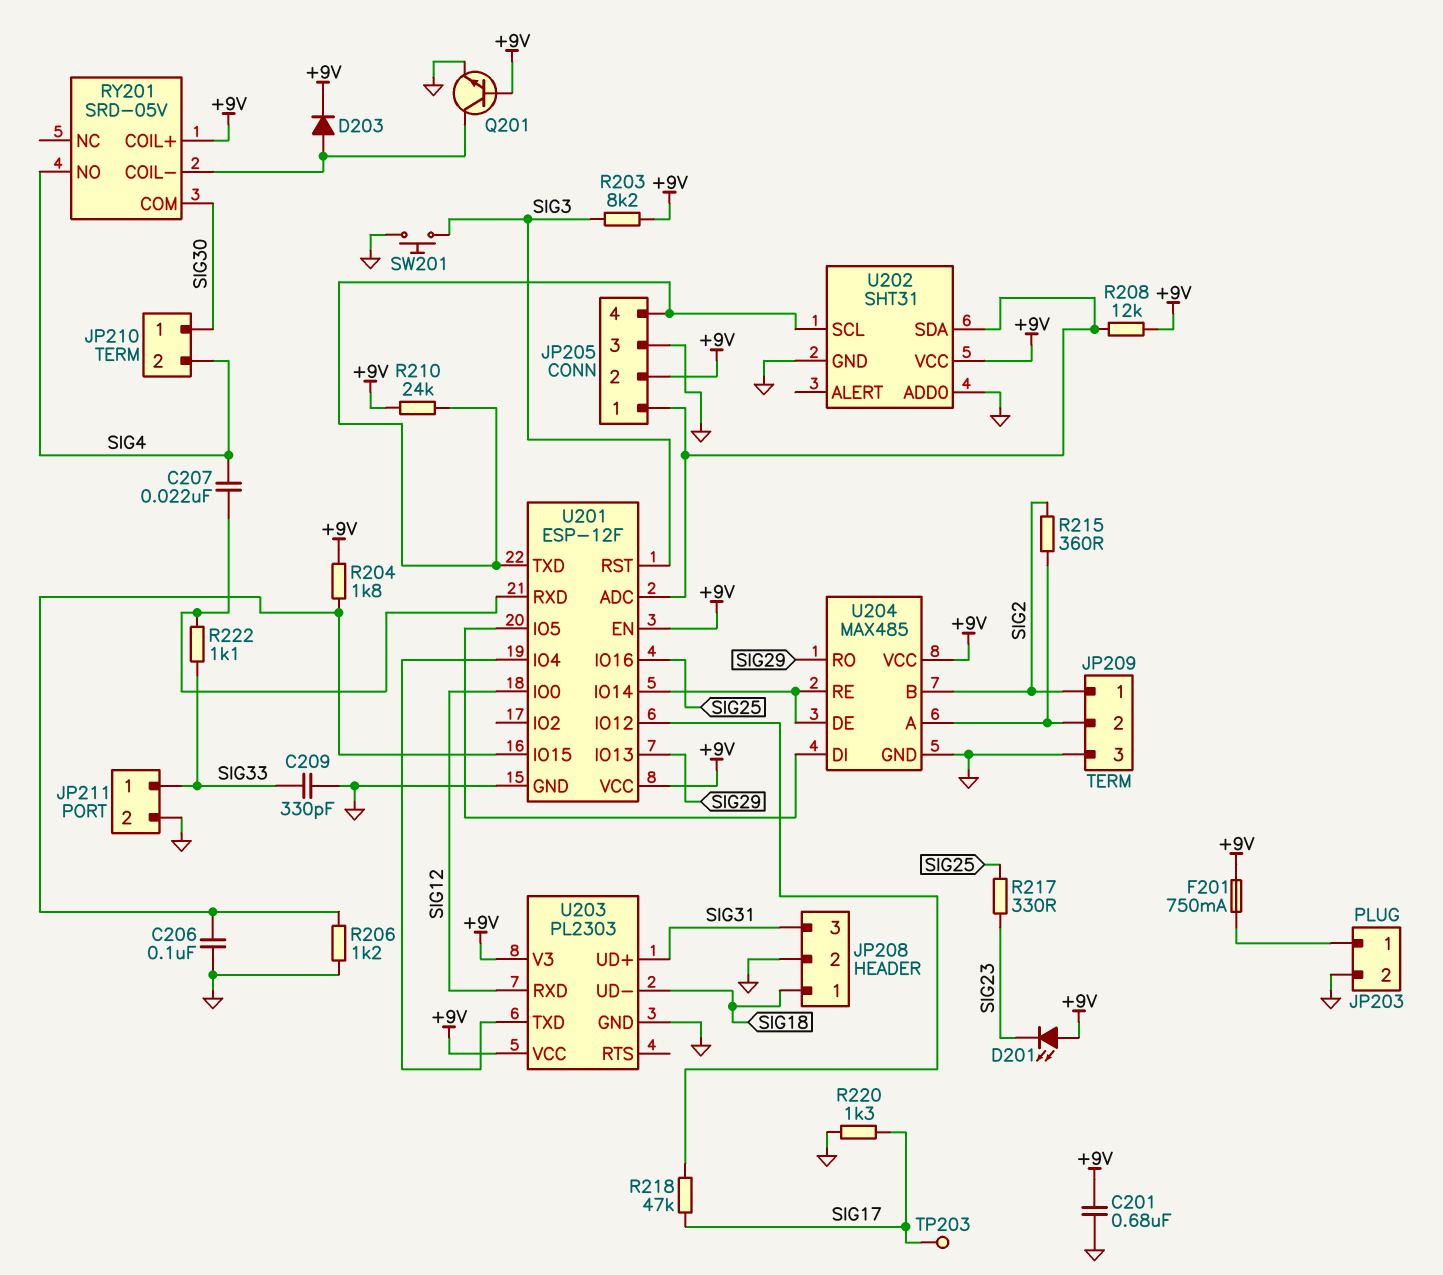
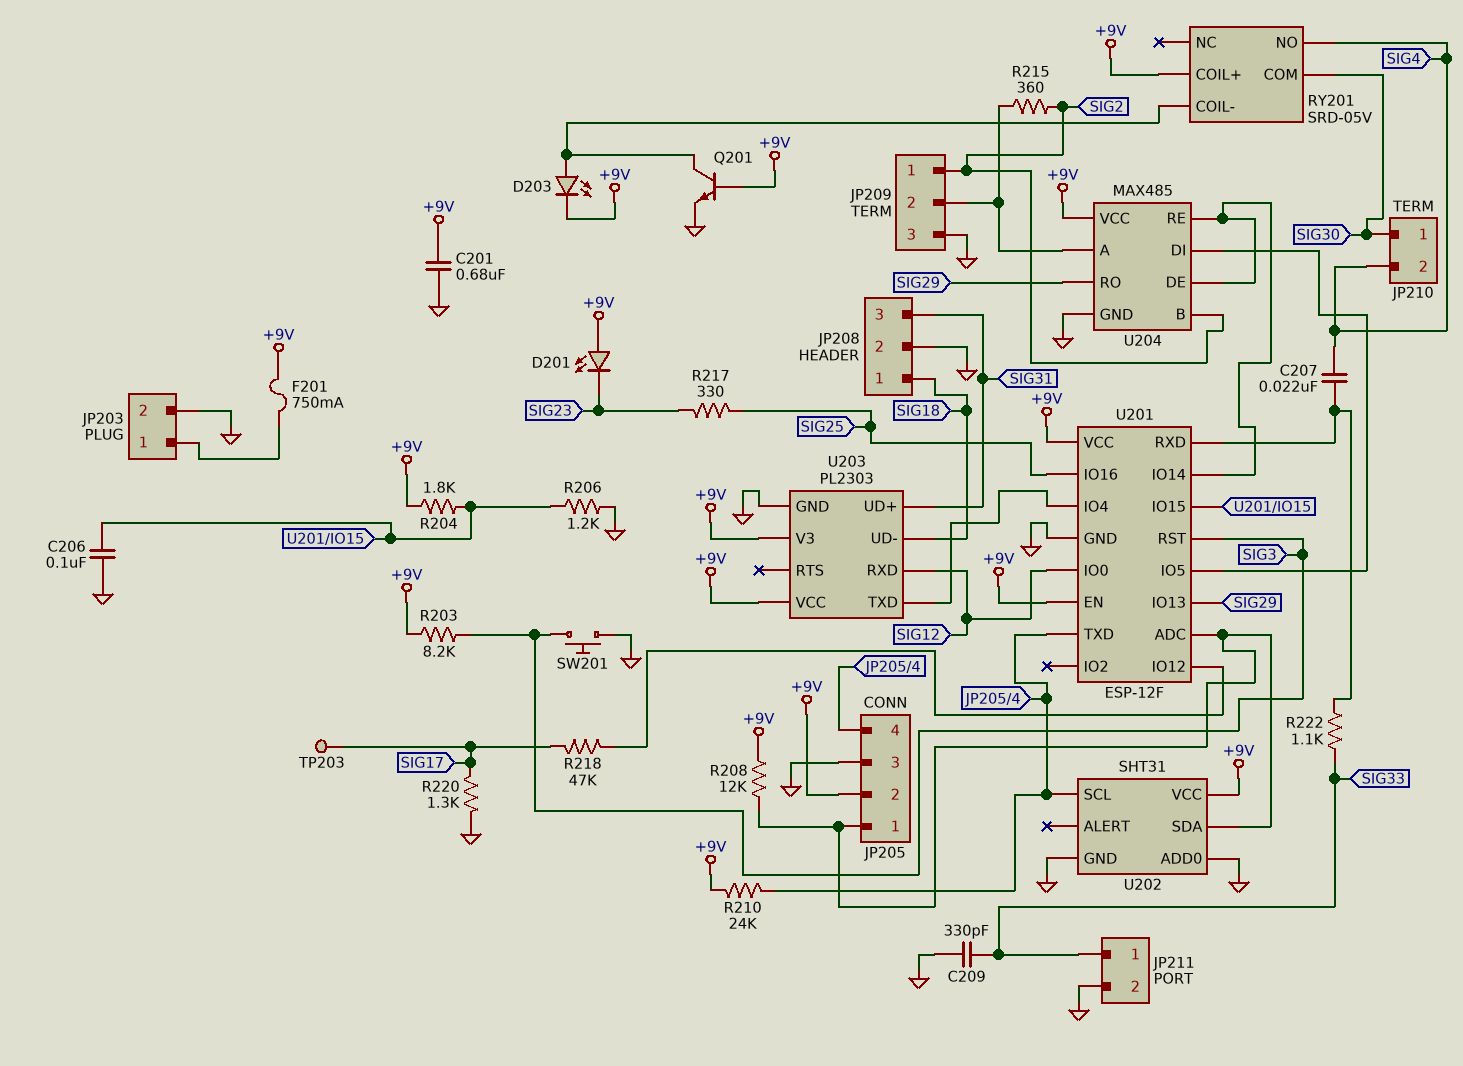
D203: diode (A RY201/COIL-, K +9V) -> LED (A RY201/COIL-, K +9V)

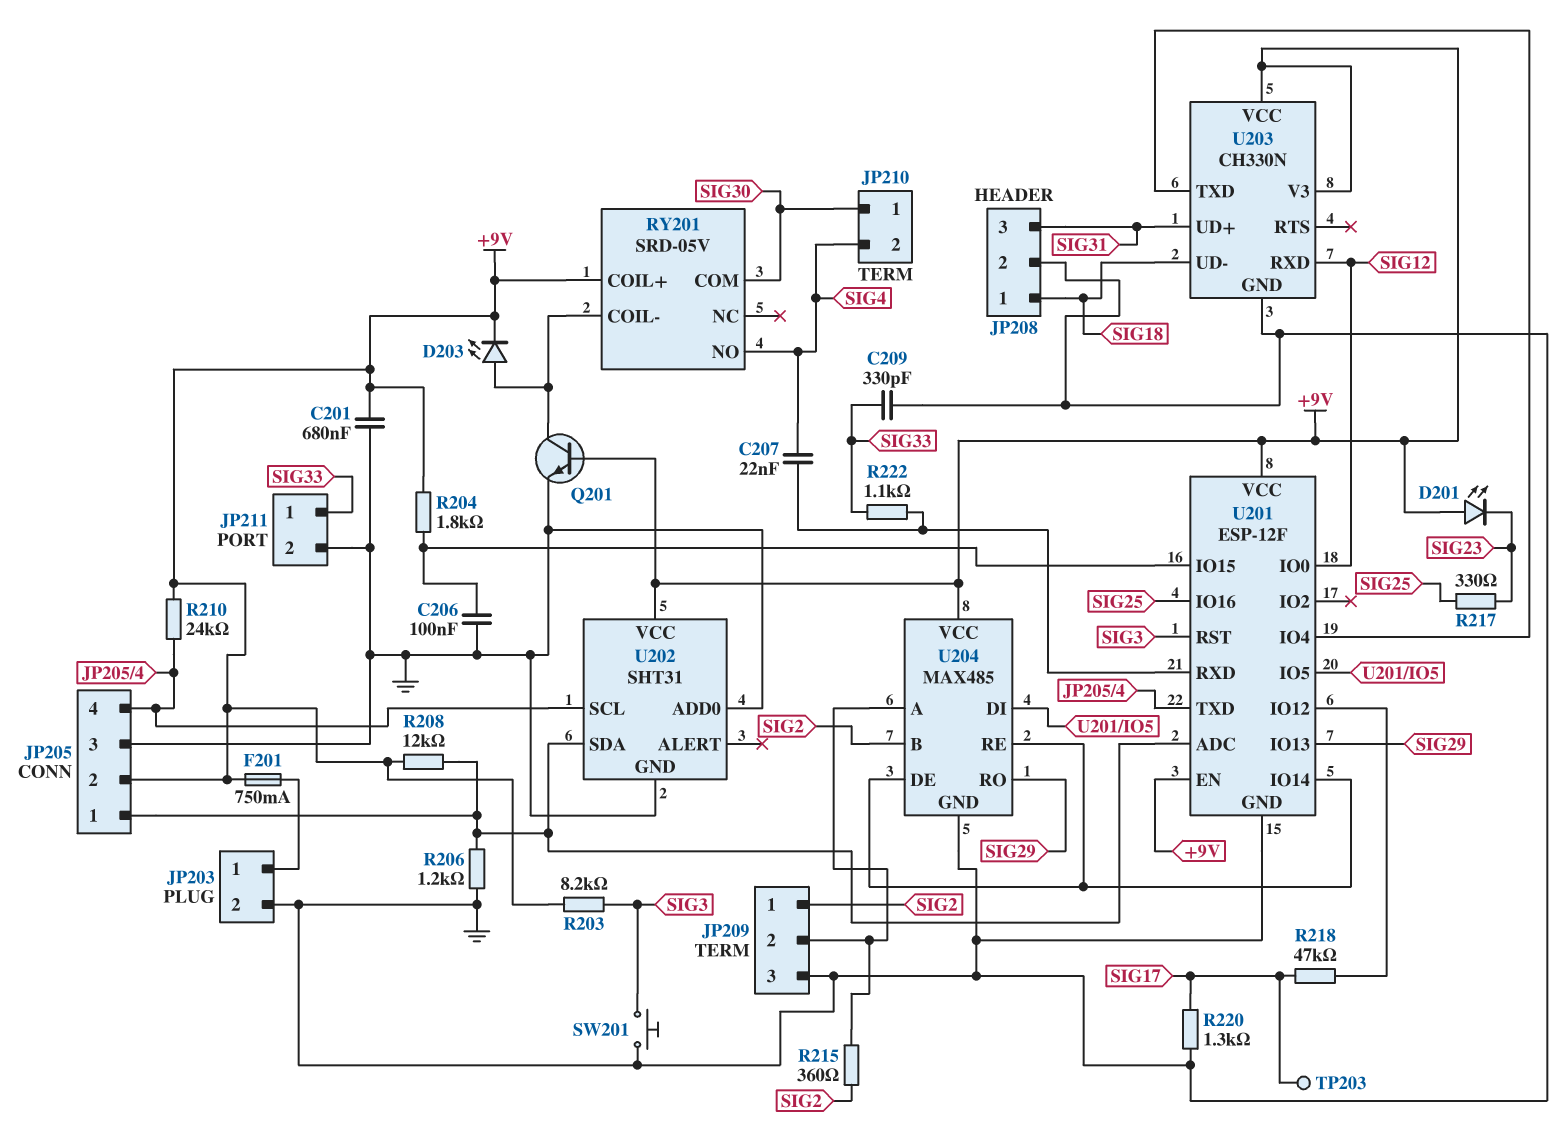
R206: 1.2k (GND, U201/IO15) -> 1.2k (GND, JP205/1)
U203: PL2303 -> CH330N

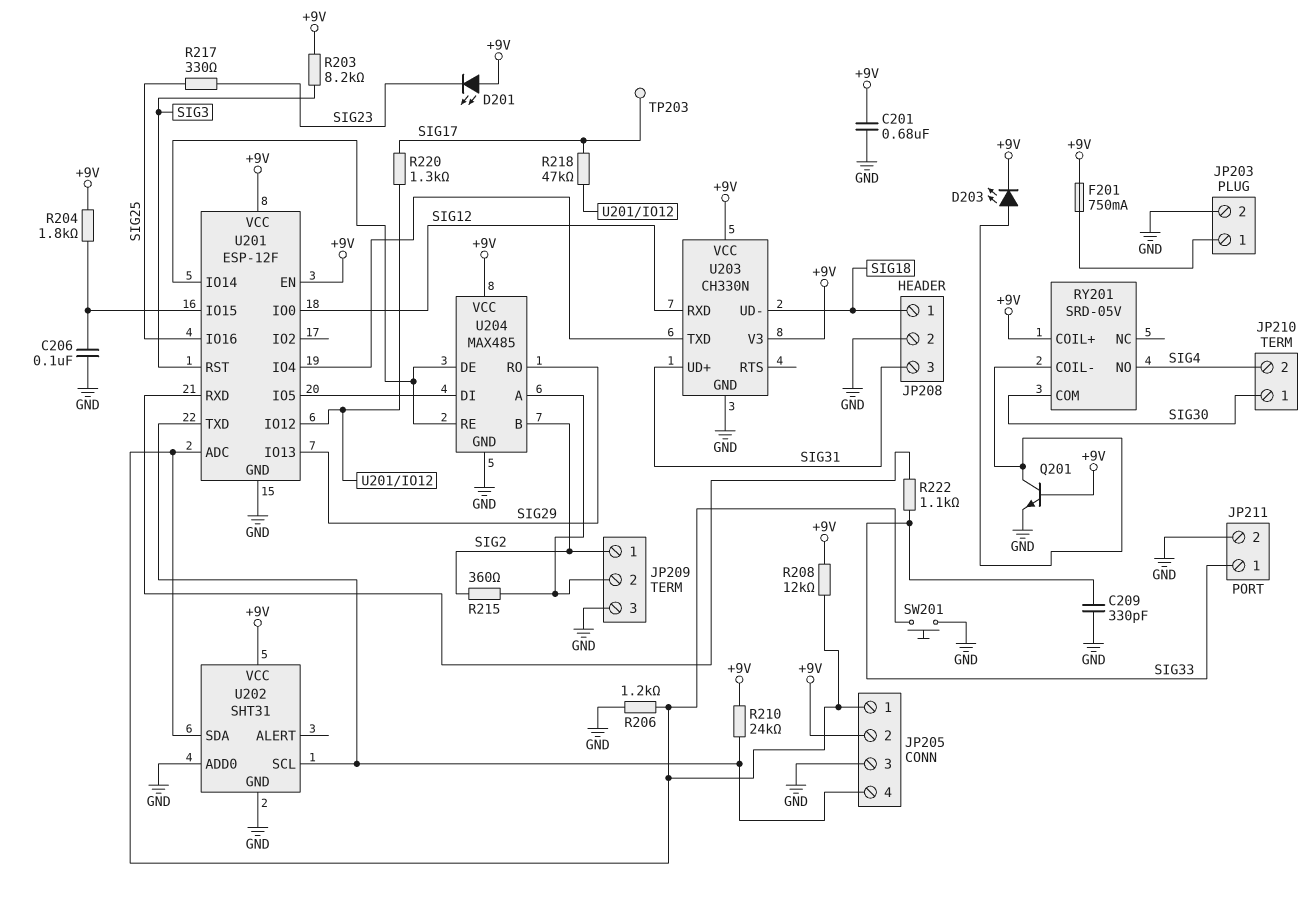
C207: 22nF (SIG4, U201/RXD) -> none
R220: 1.3k (GND, SIG17) -> 1.3k (SIG17, U201/IO12)
SW201: button (GND, SIG3) -> button (GND, JP205/1)

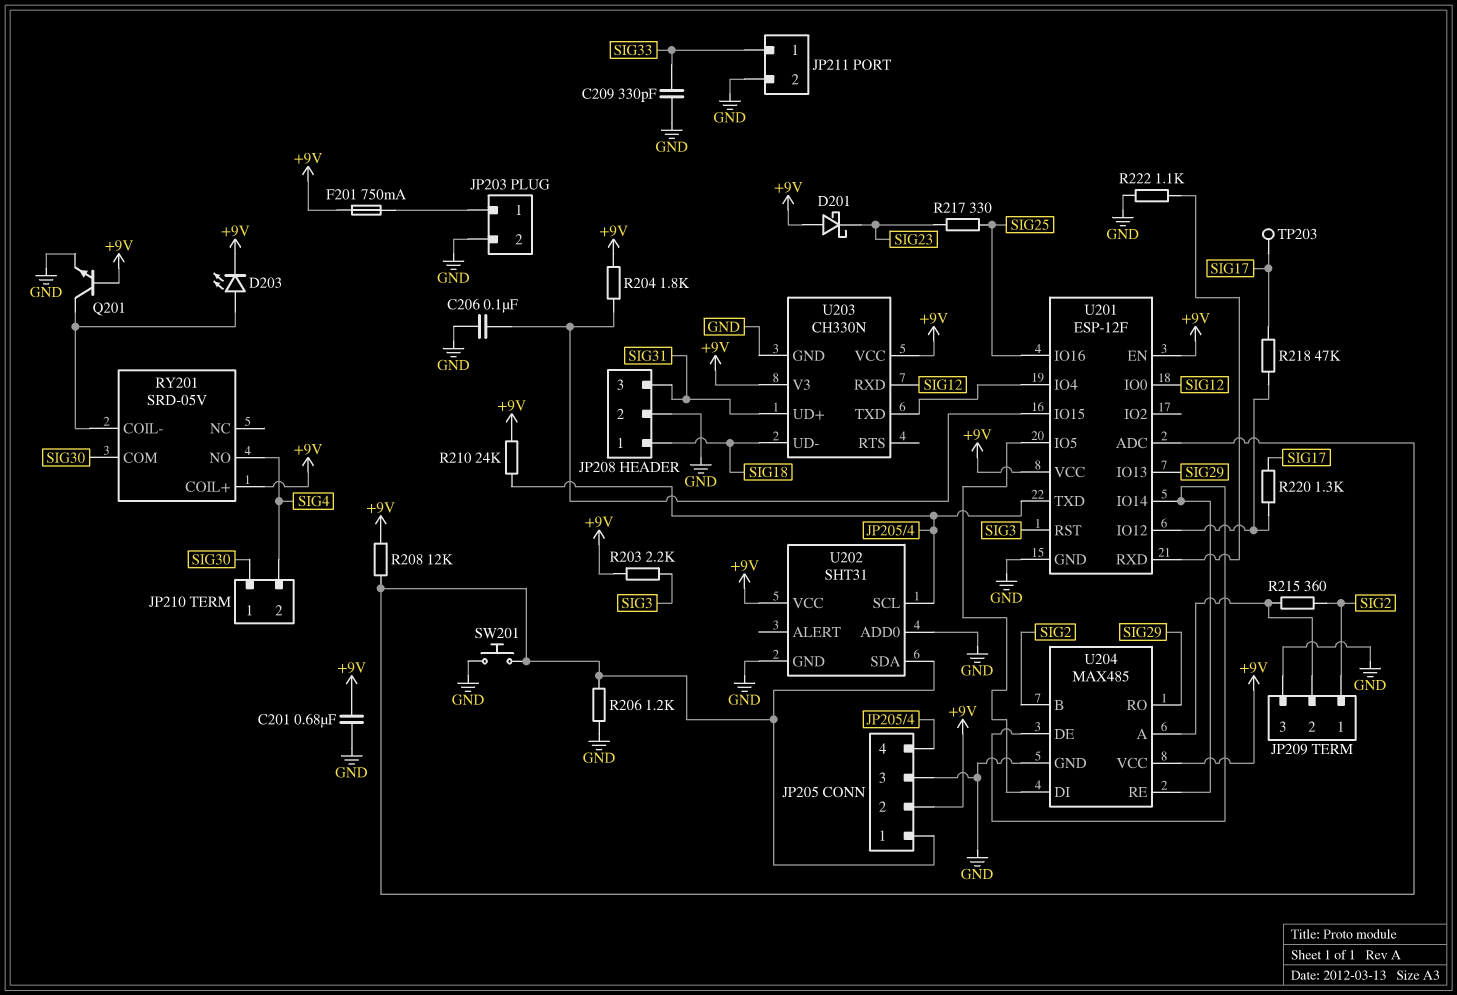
D201: LED (A +9V, K SIG23) -> schottky (A +9V, K SIG23)
R203: 8.2k (+9V, SIG3) -> 2.2k (+9V, SIG3)
R222: 1.1k (SIG33, U201/RXD) -> 1.1k (GND, U201/RXD)

